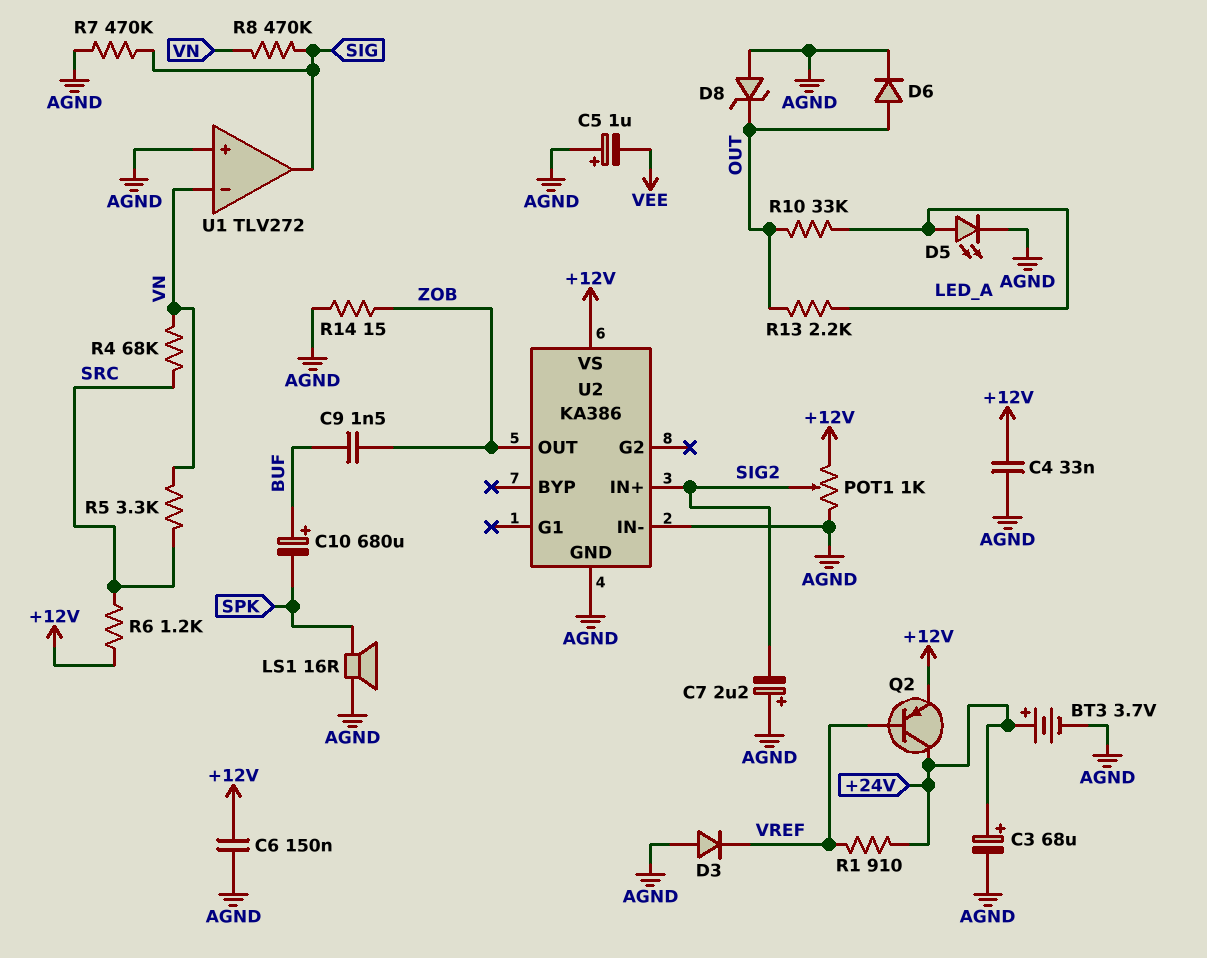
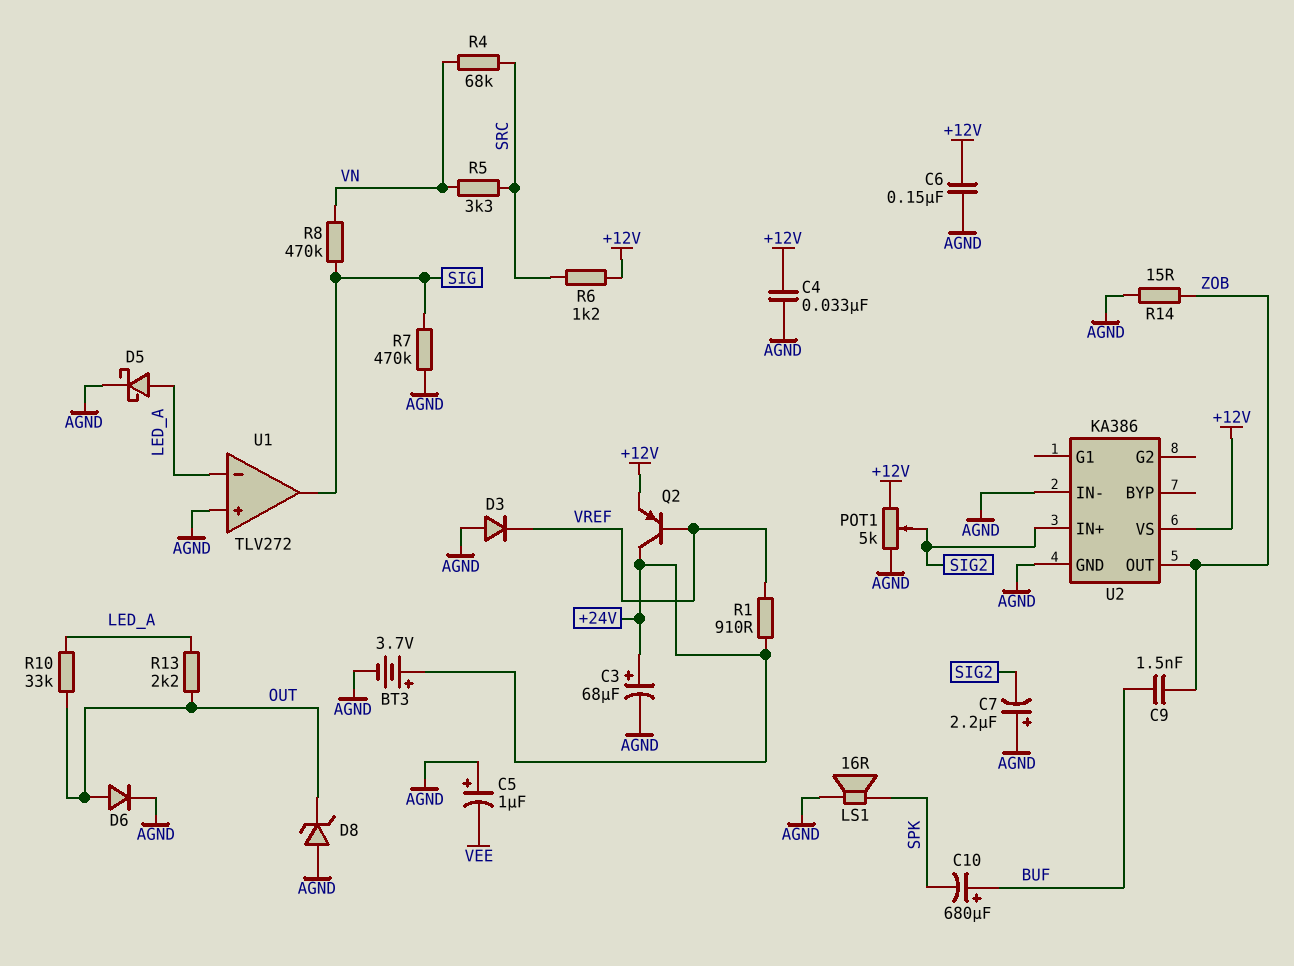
D5: LED (A LED_A, K AGND) -> schottky (A LED_A, K AGND)
POT1: 1k (+12V, AGND, wiper SIG2) -> 5k (+12V, AGND, wiper SIG2)
U1 pin in-: VN -> LED_A

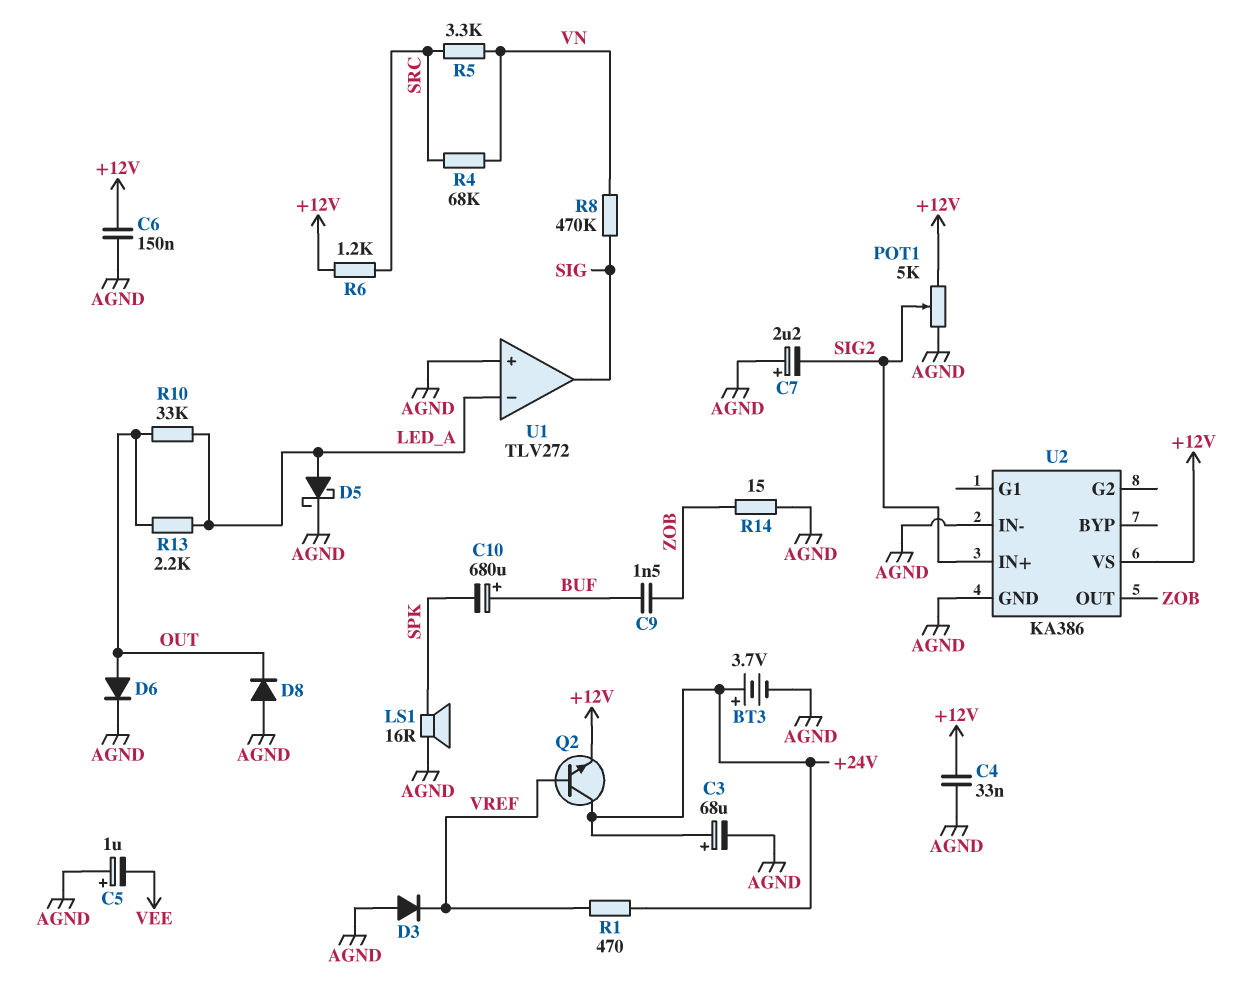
D8: zener (A AGND, K OUT) -> diode (A AGND, K OUT)
Q2: PNP (B VREF, C +24V, E +12V) -> NPN (B VREF, C +24V, E +12V)
R1: 910 (+24V, VREF) -> 470 (+24V, VREF)
R7: 470k (AGND, SIG) -> none

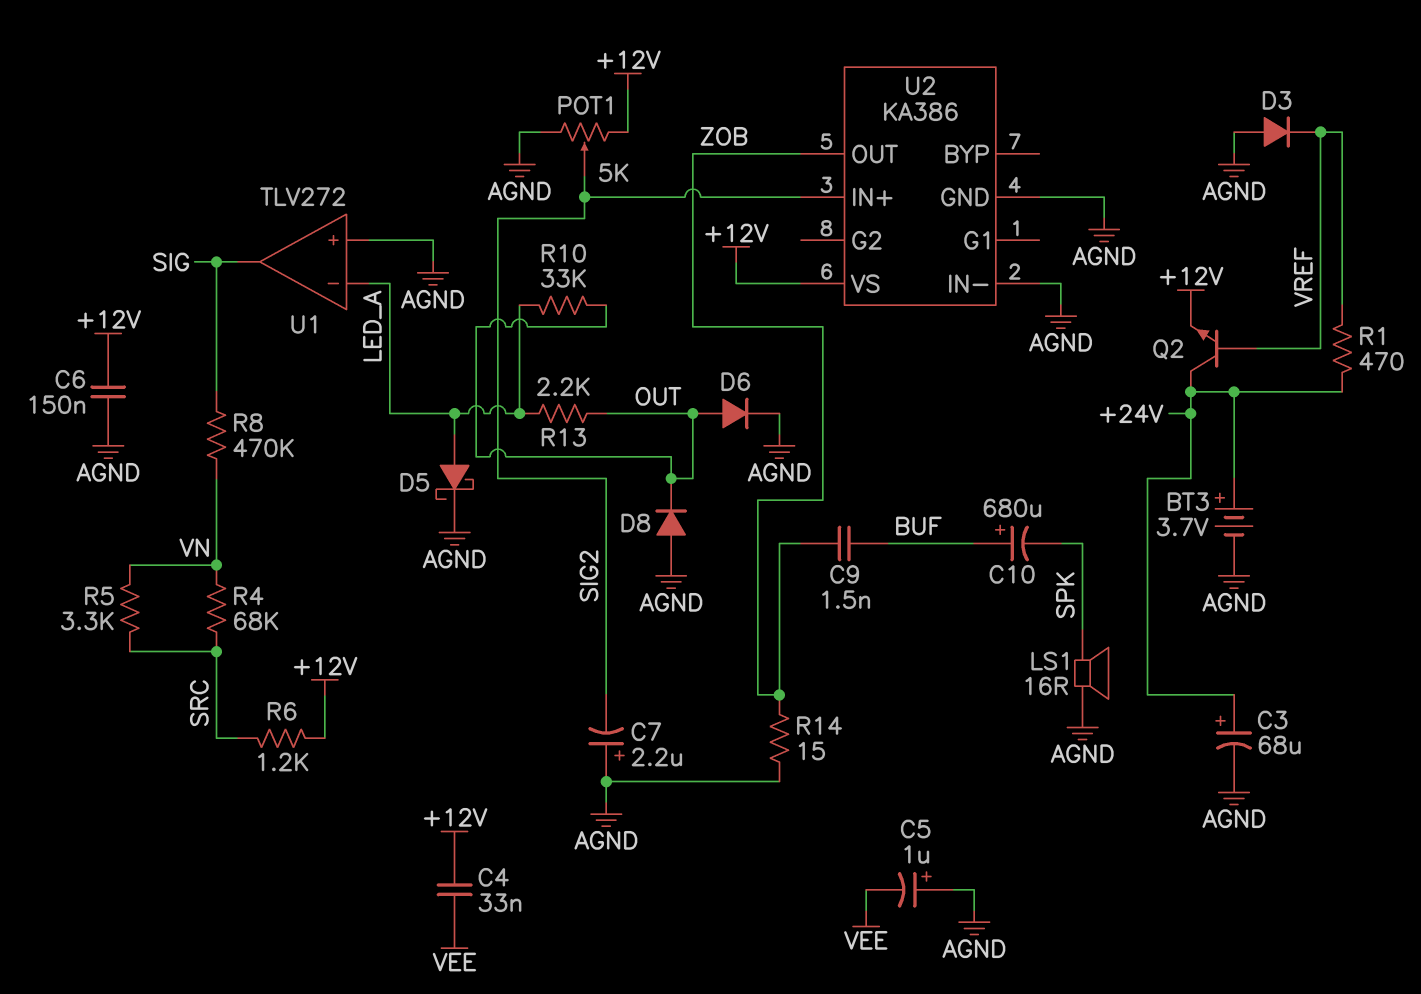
C4: 33nF (+12V, AGND) -> 33nF (+12V, VEE)

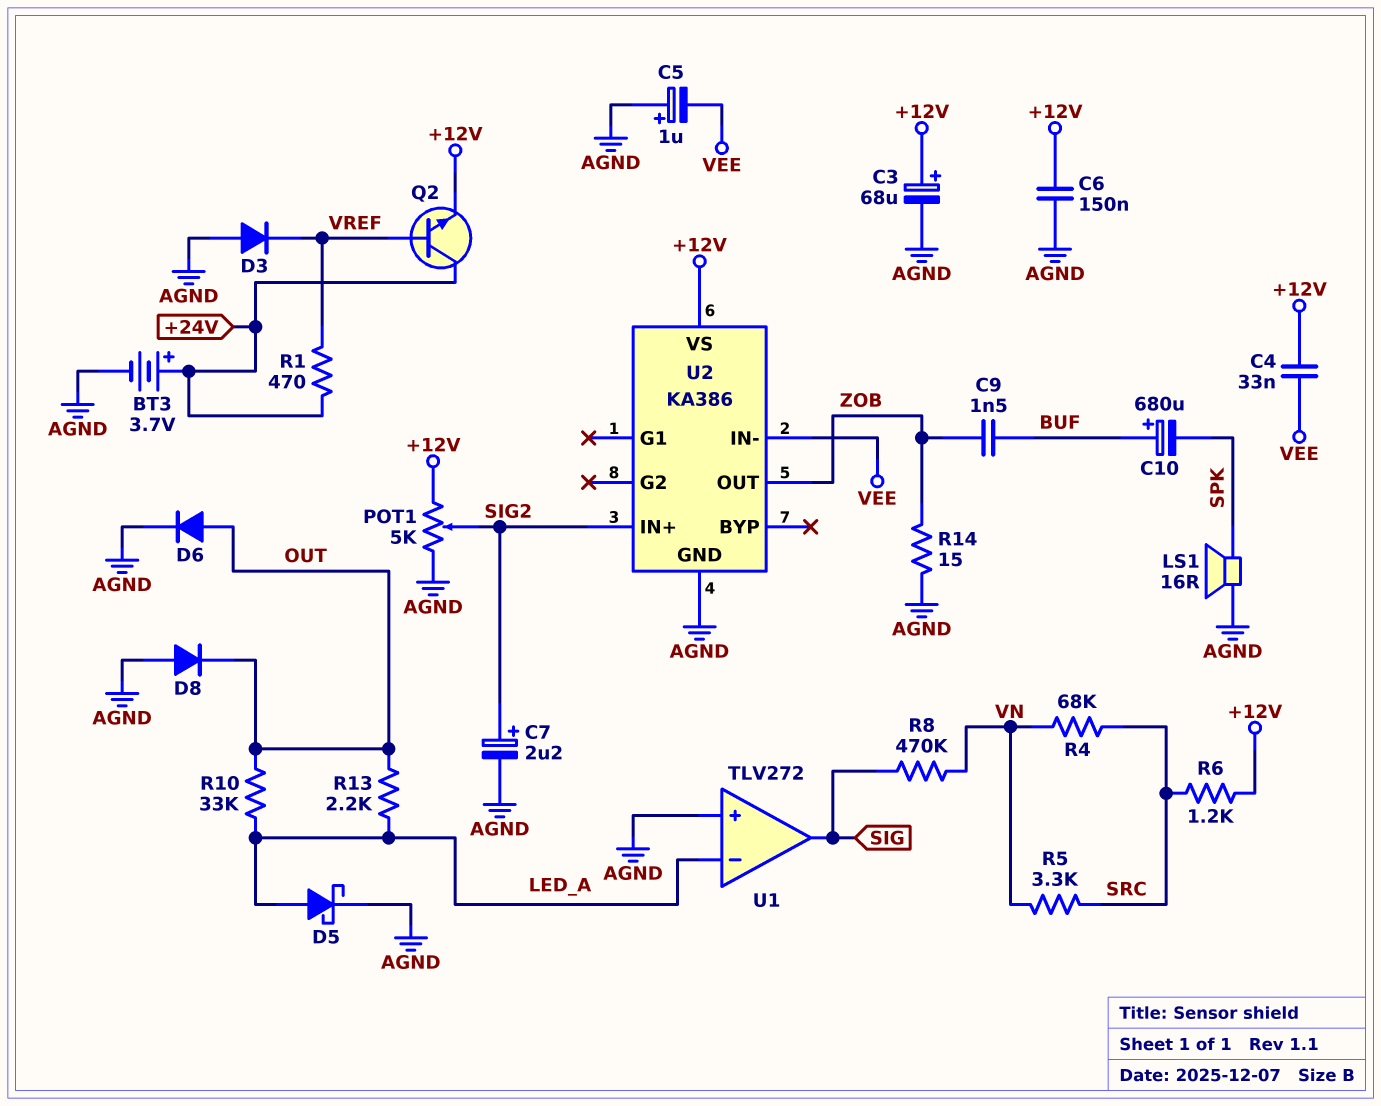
C3: 68uF (plus +24V, minus AGND) -> 68uF (plus +12V, minus AGND)
C7: 2.2uF (plus AGND, minus SIG2) -> 2.2uF (plus SIG2, minus AGND)
U2 pin IN-: AGND -> VEE

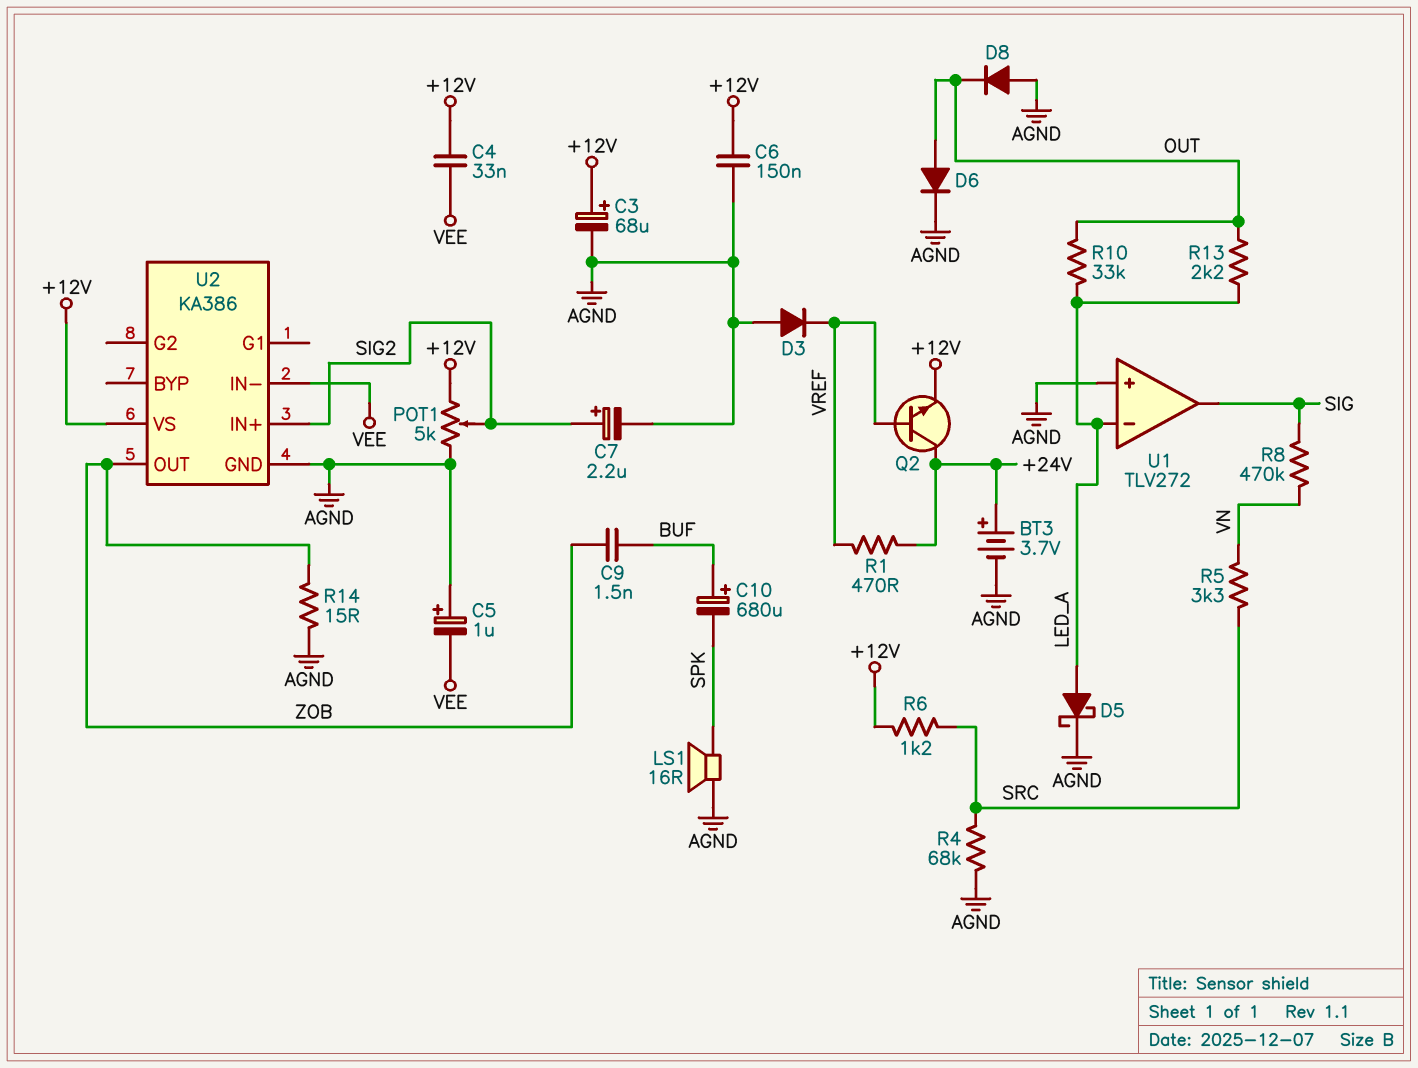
R4: 68k (SRC, VN) -> 68k (AGND, SRC)

